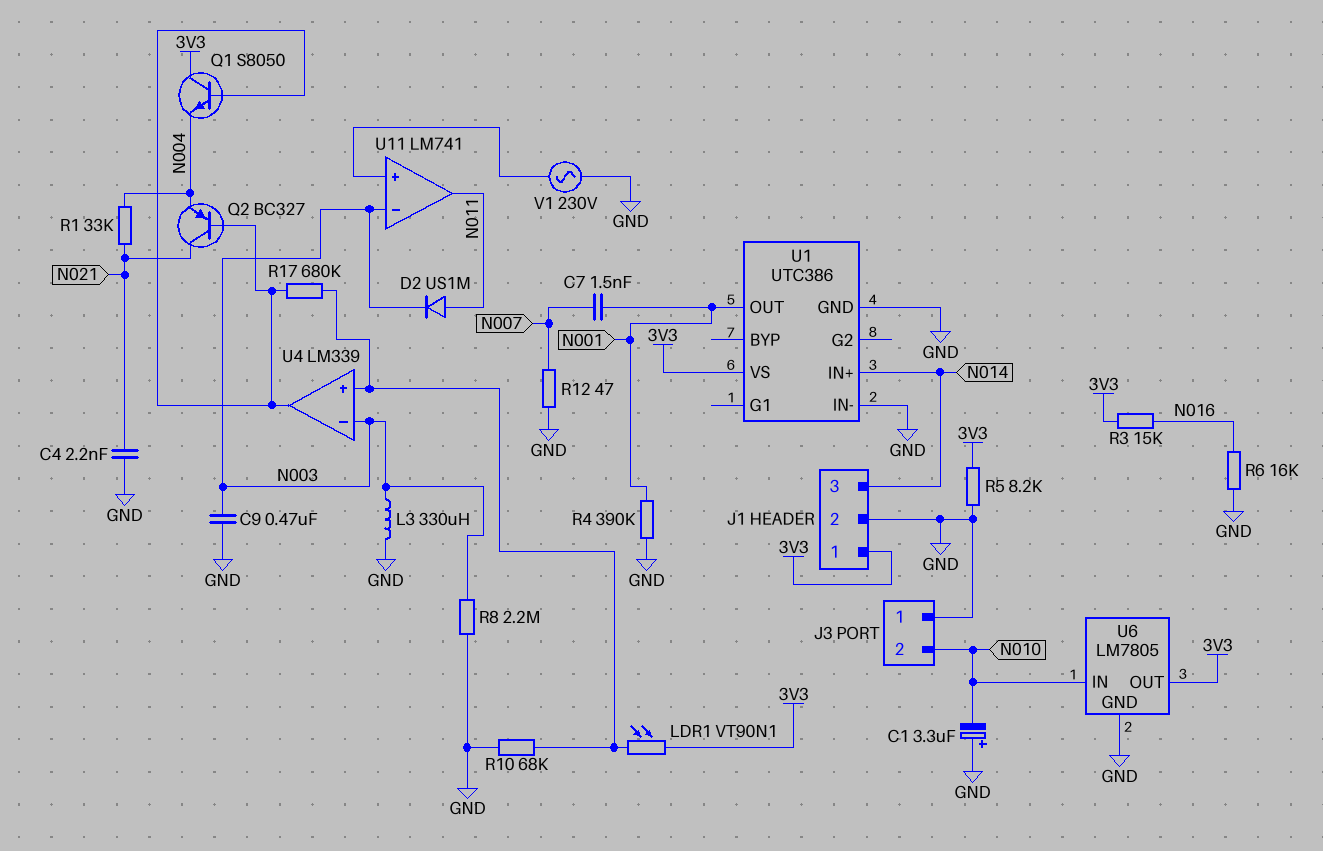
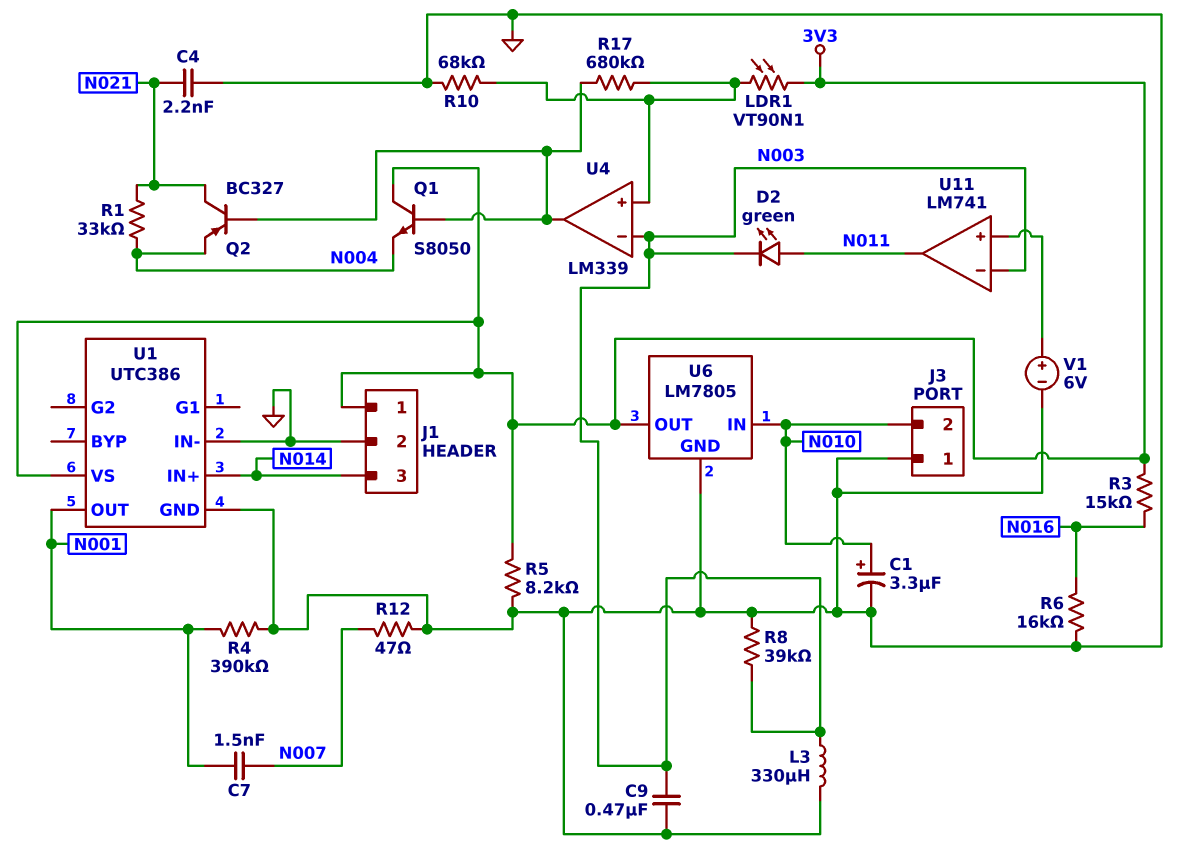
C1: 3.3uF (plus GND, minus N010) -> 3.3uF (plus N010, minus GND)
D2: diode US1M (A N011, K N003) -> LED green (A N011, K N003)
R8: 2.2M (GND, N003) -> 39k (GND, N003)
V1: AC 230V (GND, U11/in+) -> 6V (plus U11/in+, minus GND)

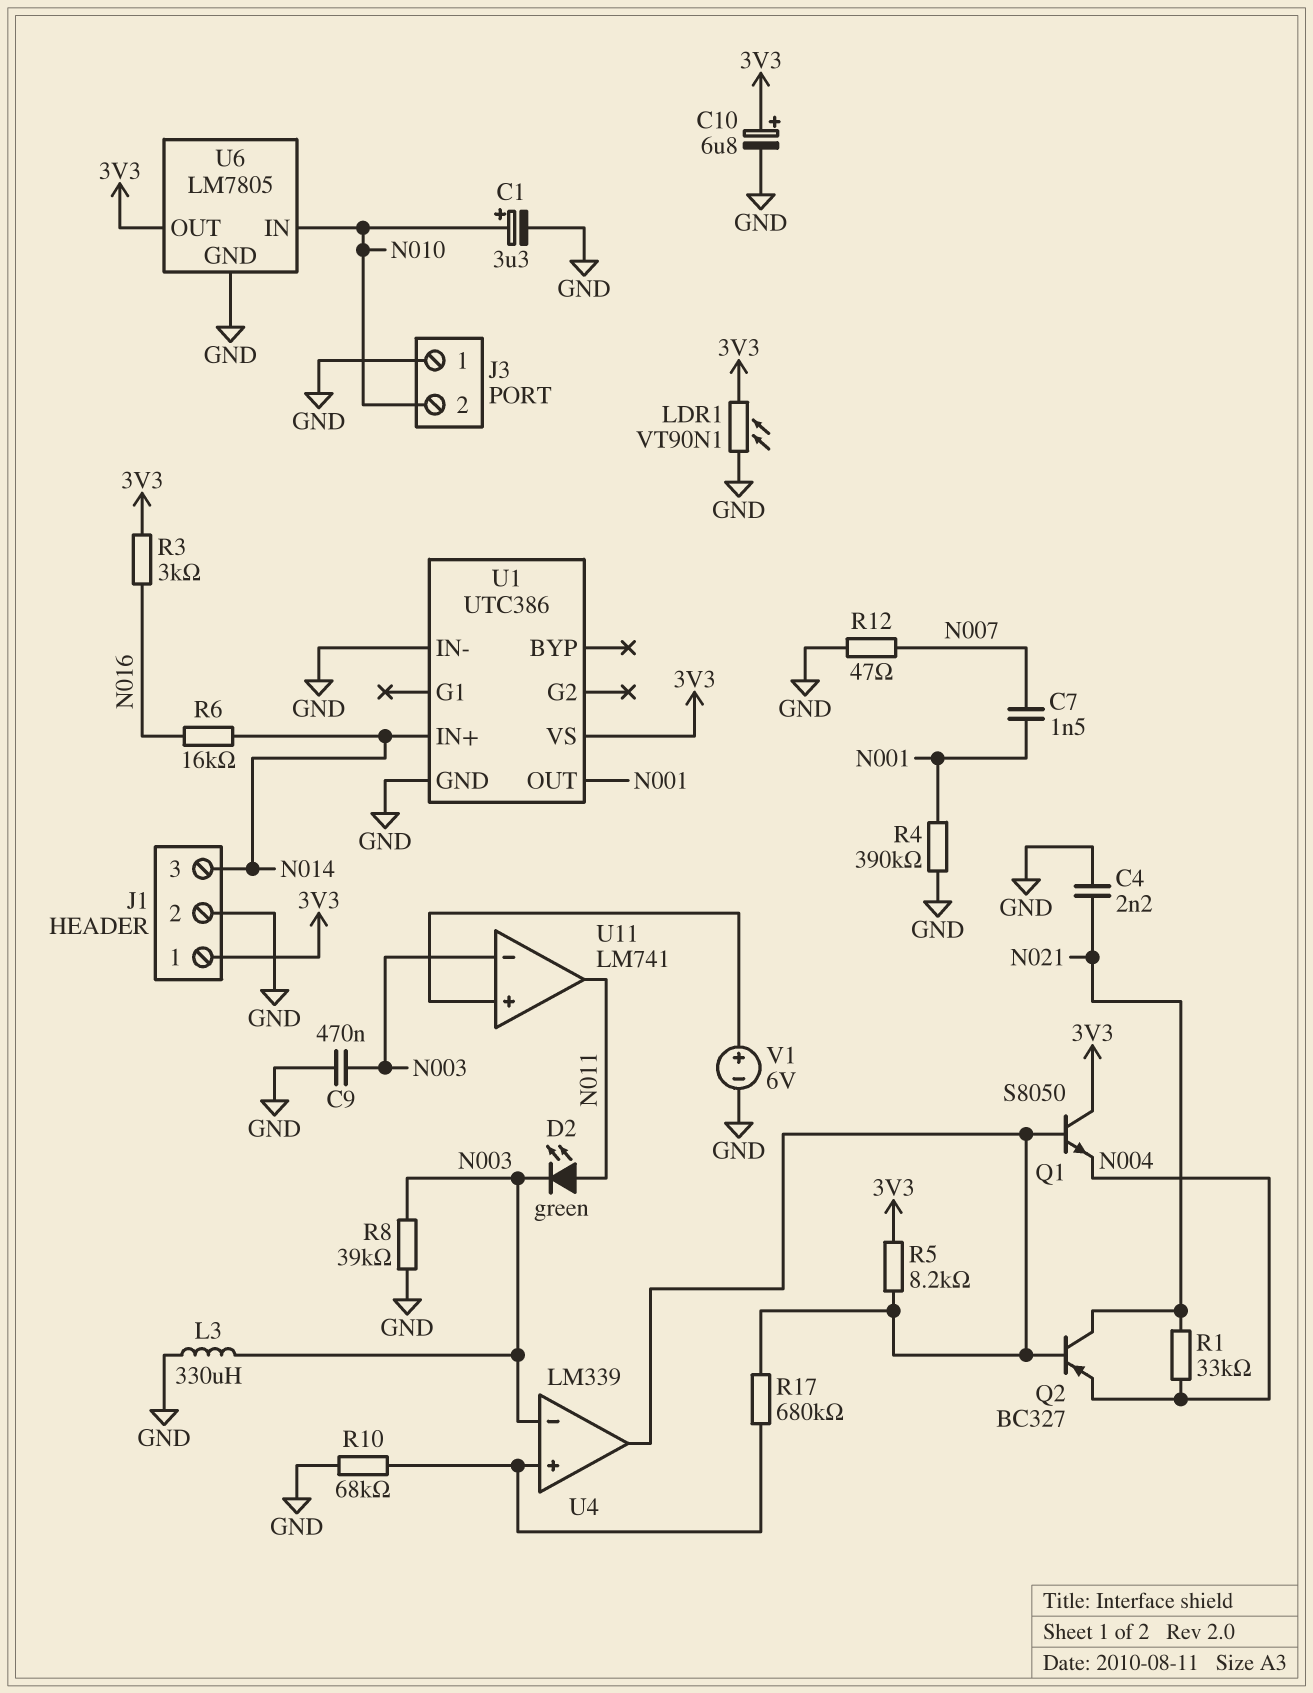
C10: none -> 6.8uF (plus 3V3, minus GND)
LDR1: VT90N1 (3V3, U4/in+) -> VT90N1 (3V3, GND)
R3: 15k (3V3, N016) -> 3k (3V3, N016)
R5: 8.2k (3V3, GND) -> 8.2k (3V3, U4/out)
R6: 16k (GND, N016) -> 16k (N014, N016)

